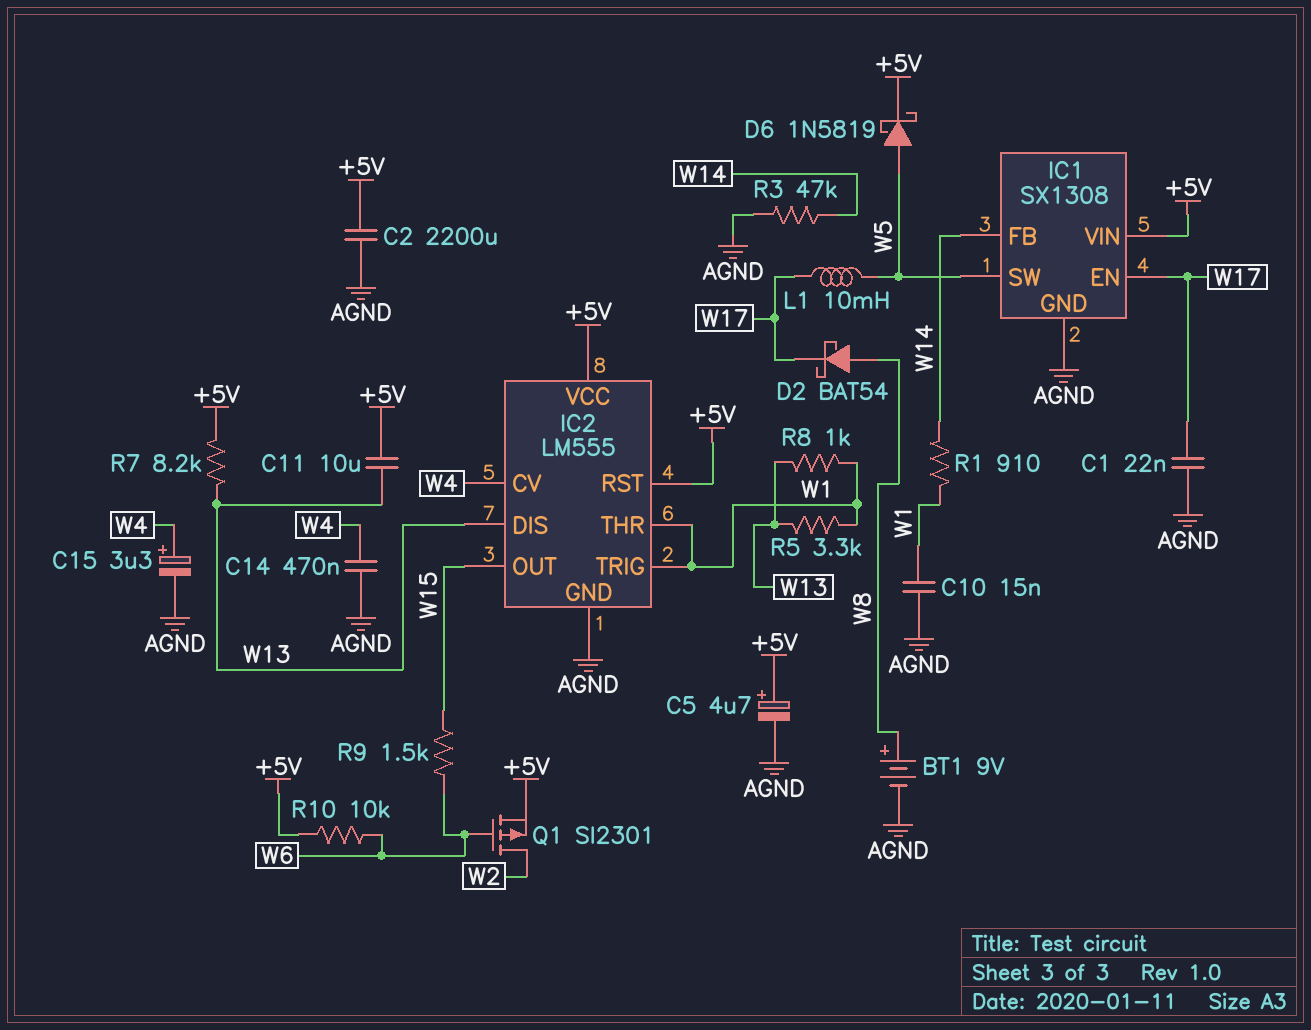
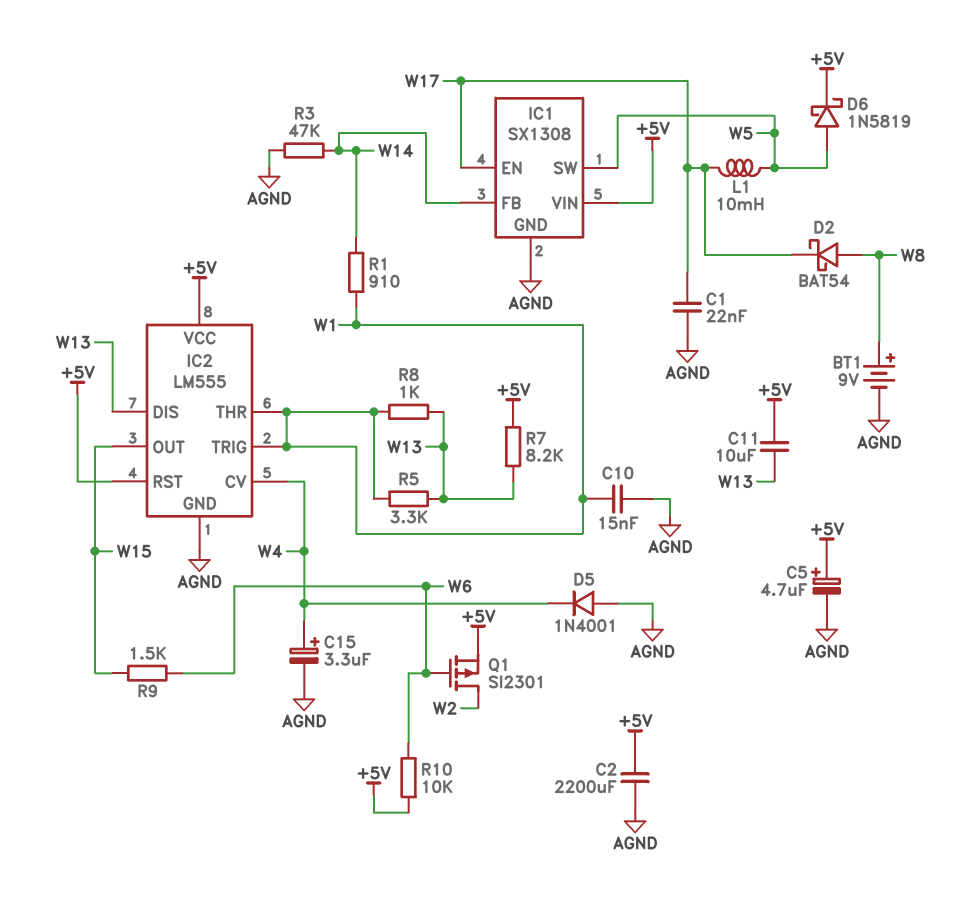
C14: 470nF (AGND, W4) -> none
D5: none -> diode 1N4001 (A AGND, K W4)

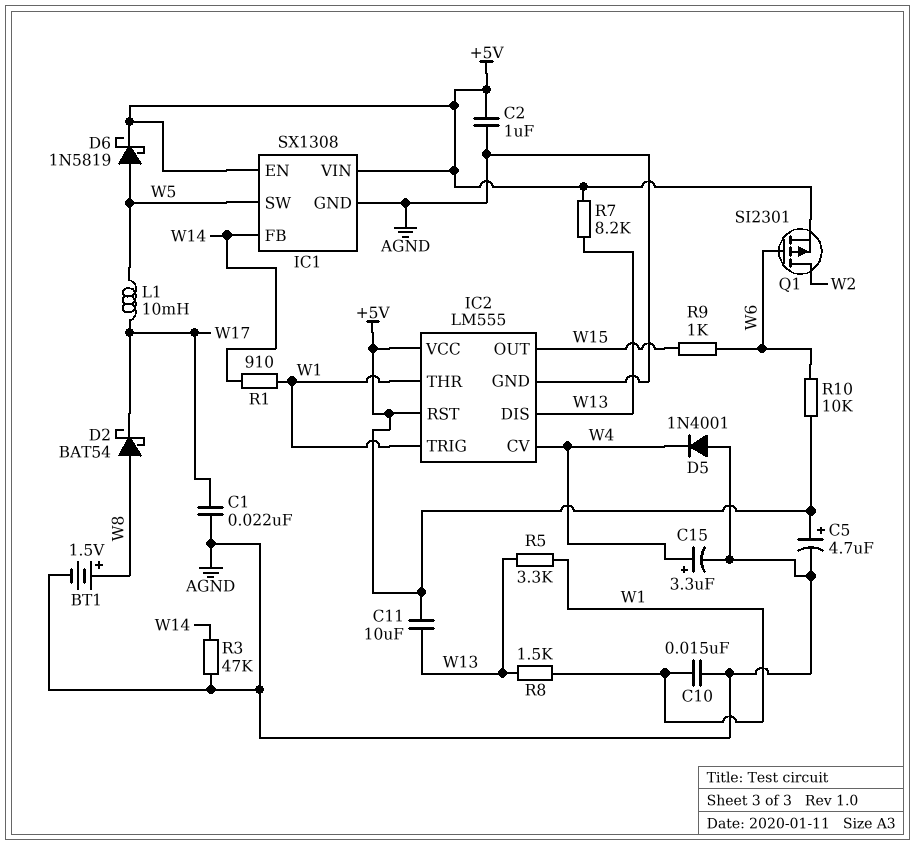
BT1: 9V (plus W8, minus AGND) -> 1.5V (plus W8, minus AGND)
C2: 2200uF (+5V, AGND) -> 1uF (+5V, AGND)
IC1 pin EN: W17 -> +5V
R8: 1k (W1, W13) -> 1.5k (W1, W13)
R9: 1.5k (W6, W15) -> 1k (W6, W15)

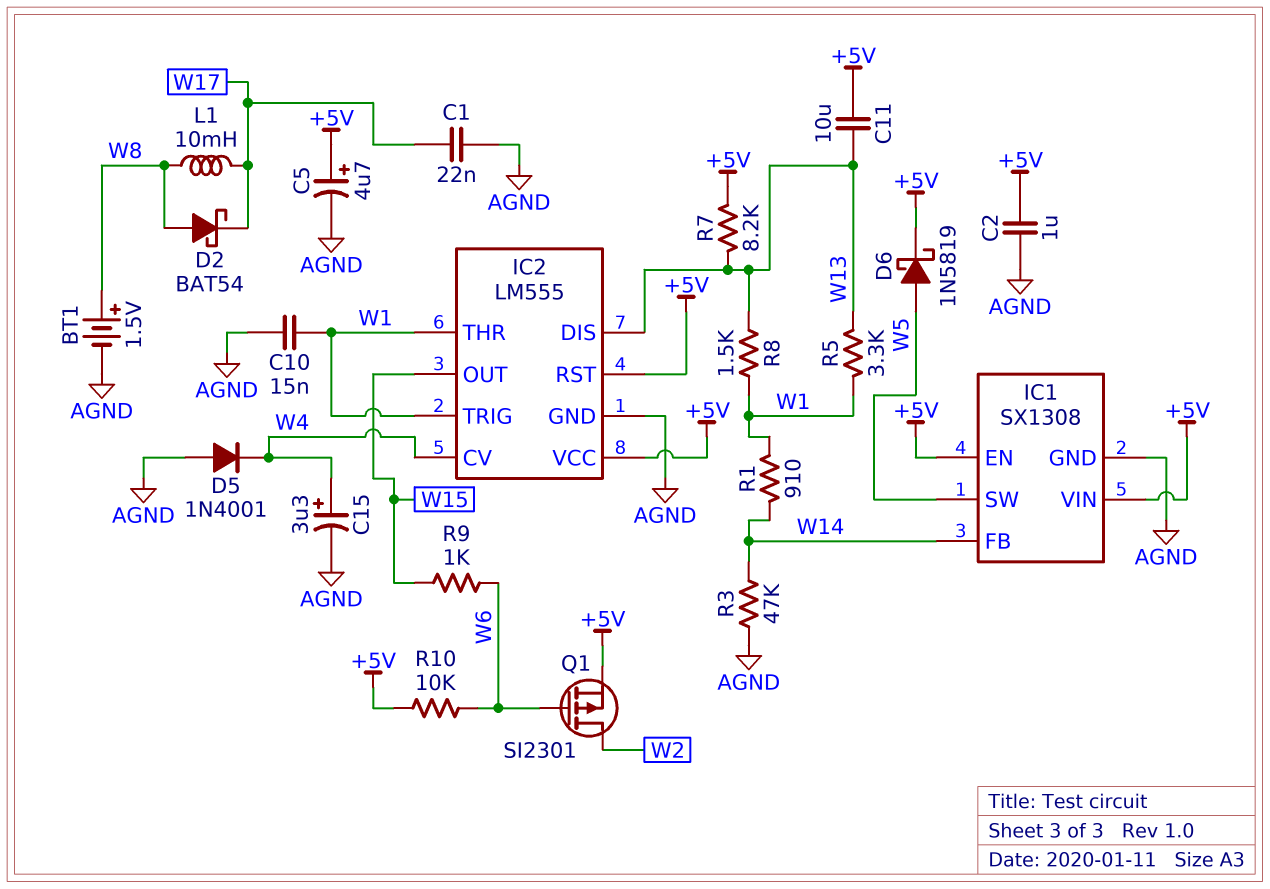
L1: 10mH (W5, W17) -> 10mH (W8, W17)

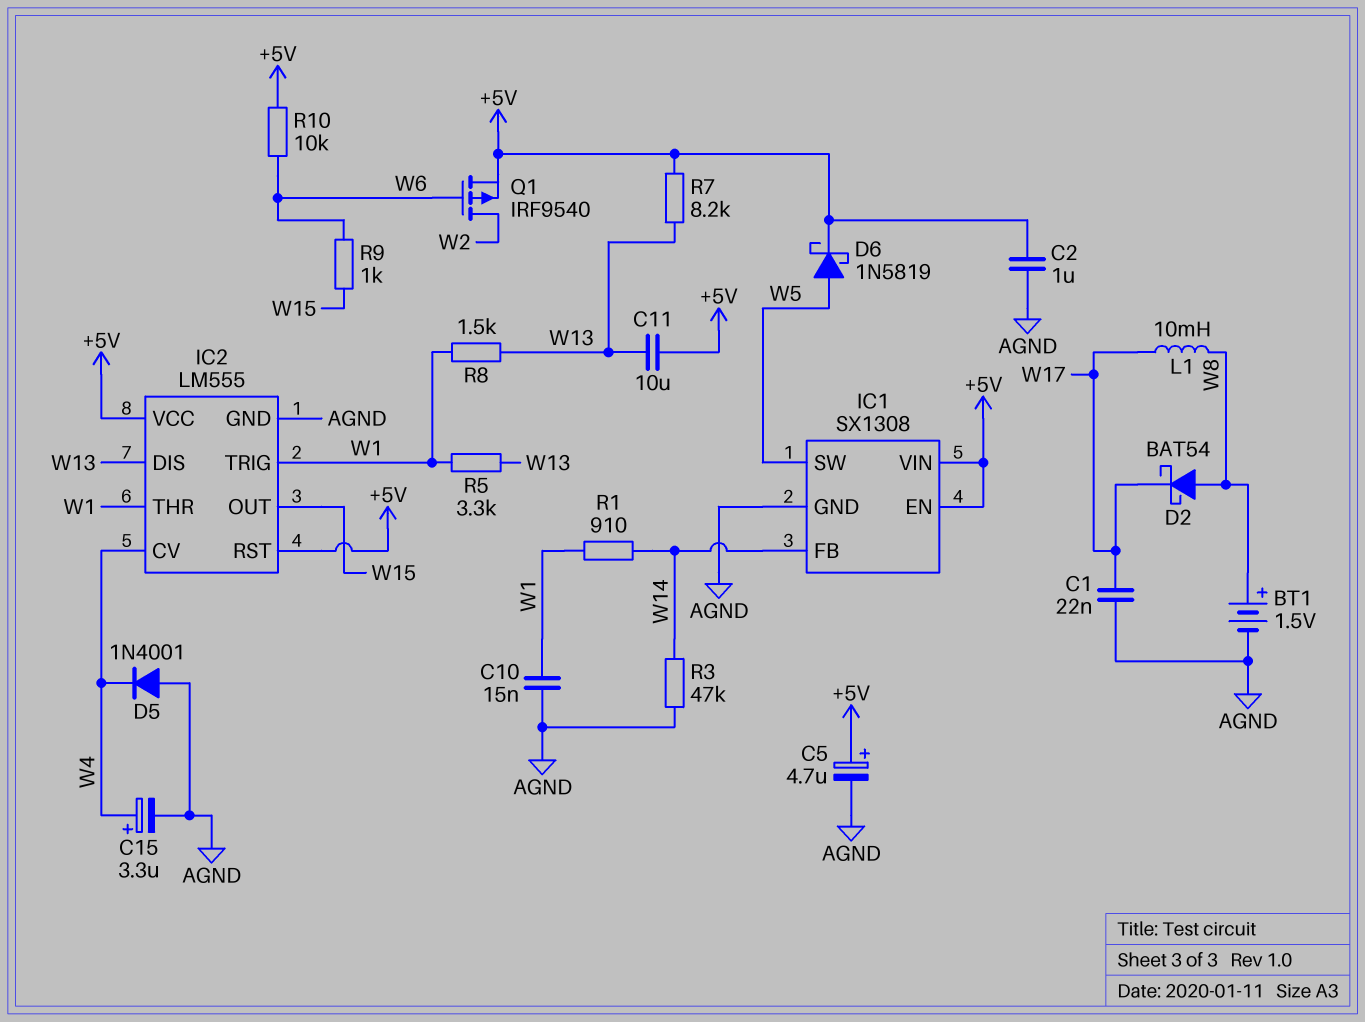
Q1: PMOS SI2301 (G W6, D W2, S +5V) -> PMOS IRF9540 (G W6, D W2, S +5V)

